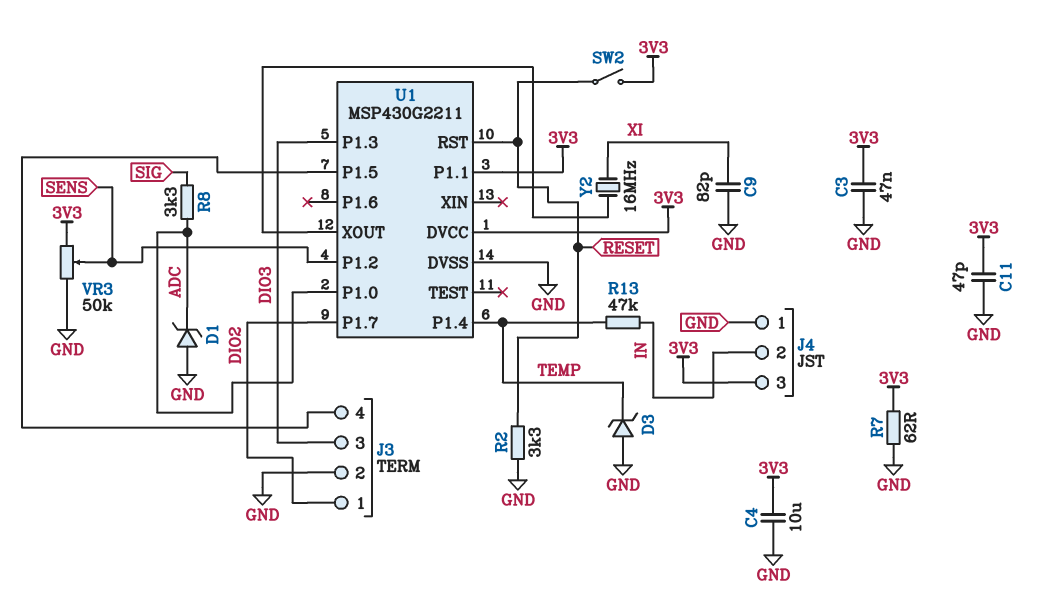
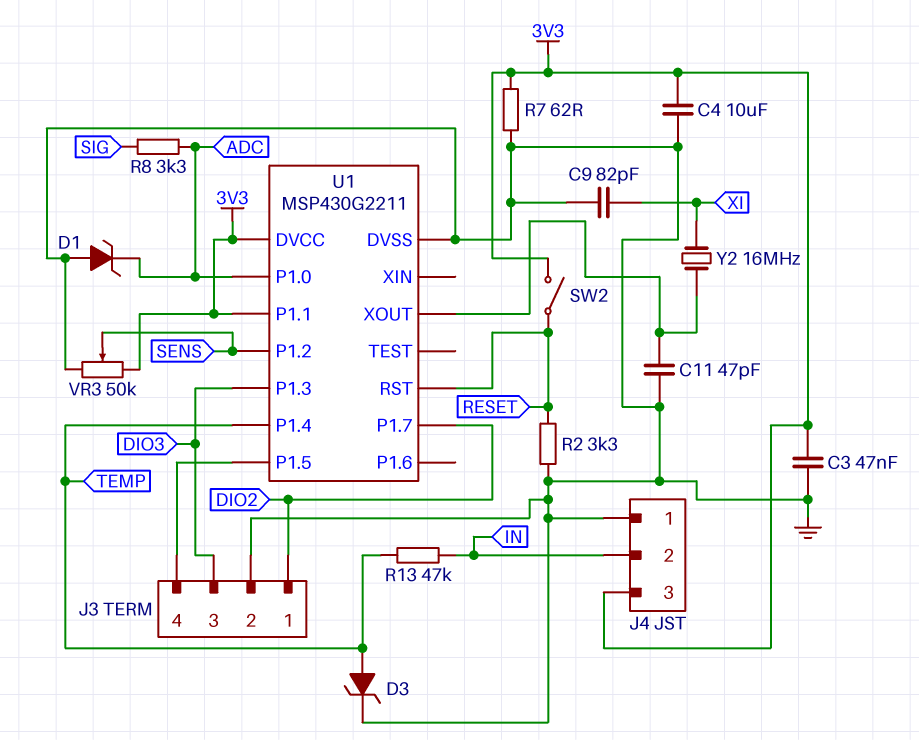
C11: 47pF (3V3, GND) -> 47pF (GND, U1/XOUT)
D3: zener (A GND, K TEMP) -> zener (A TEMP, K GND)

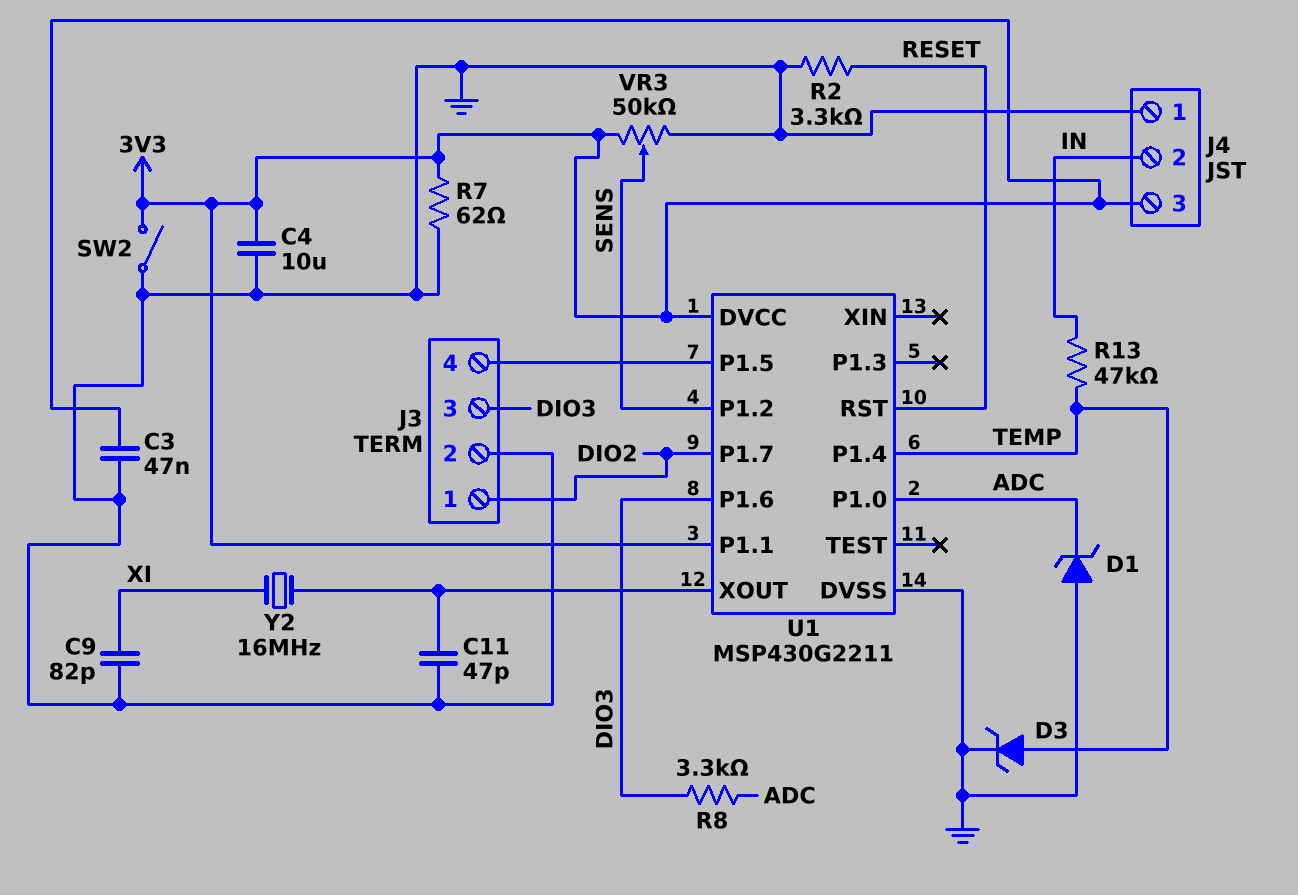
R8: 3.3k (ADC, SIG) -> 3.3k (ADC, DIO3)
SW2: switch (3V3, RESET) -> switch (3V3, GND)
U1 pin P1.3: DIO3 -> none
U1 pin P1.6: none -> DIO3

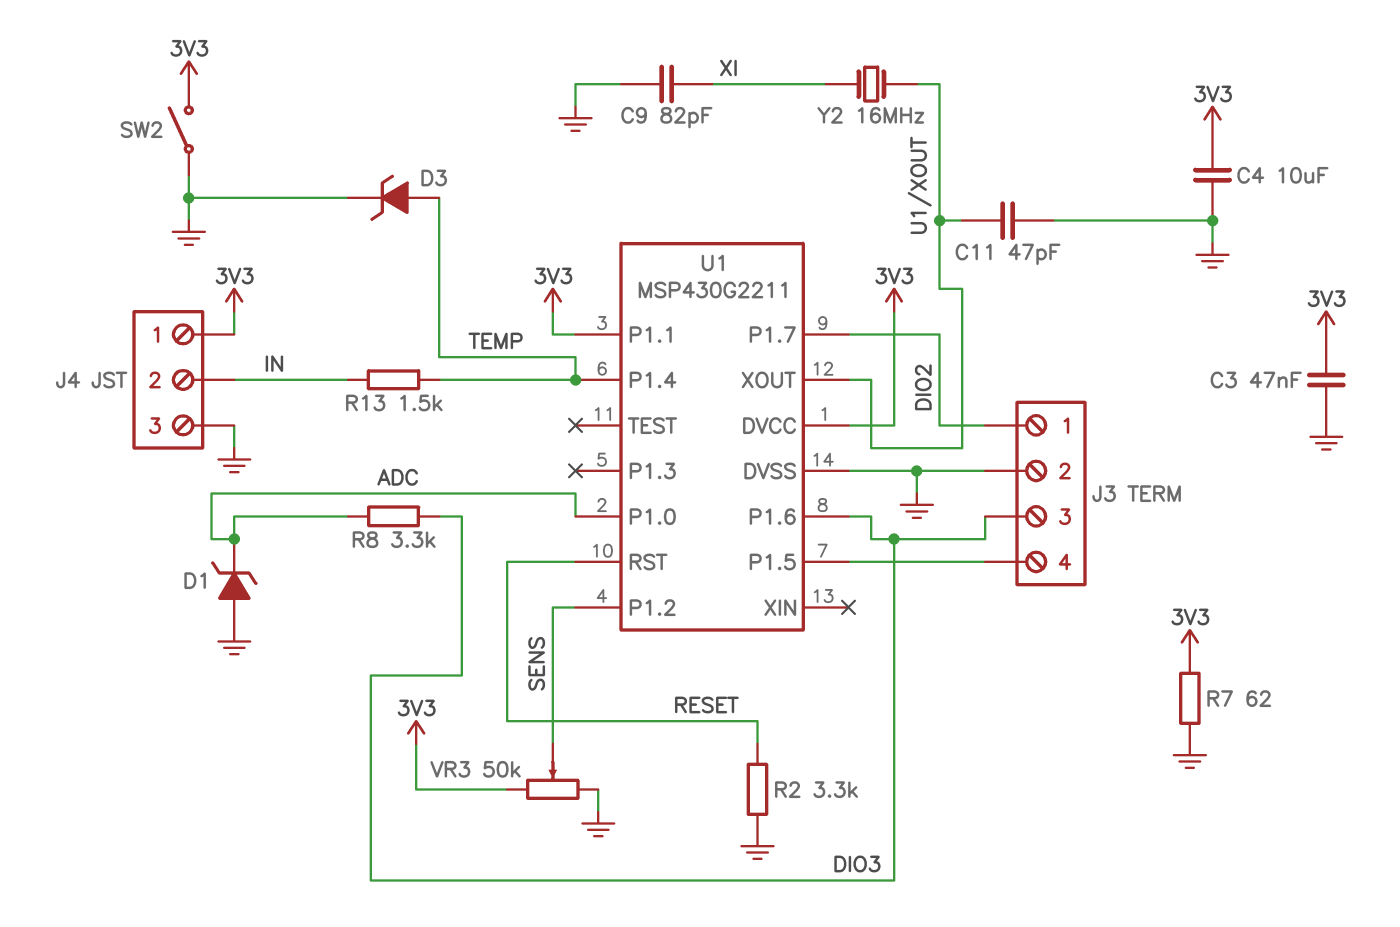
J4 pin 1: GND -> 3V3
J4 pin 3: 3V3 -> GND
R13: 47k (IN, TEMP) -> 1.5k (IN, TEMP)

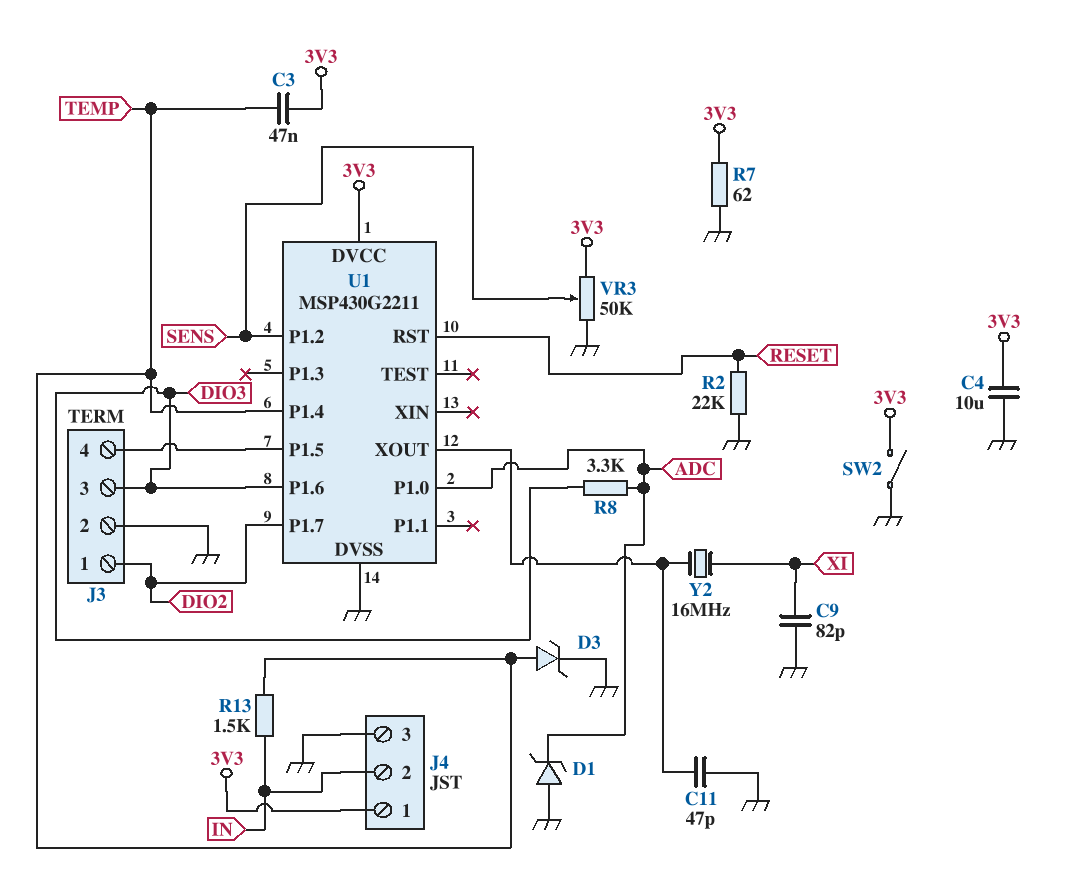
C3: 47nF (3V3, GND) -> 47nF (3V3, TEMP)
R2: 3.3k (GND, RESET) -> 22k (GND, RESET)
U1 pin P1.1: 3V3 -> none

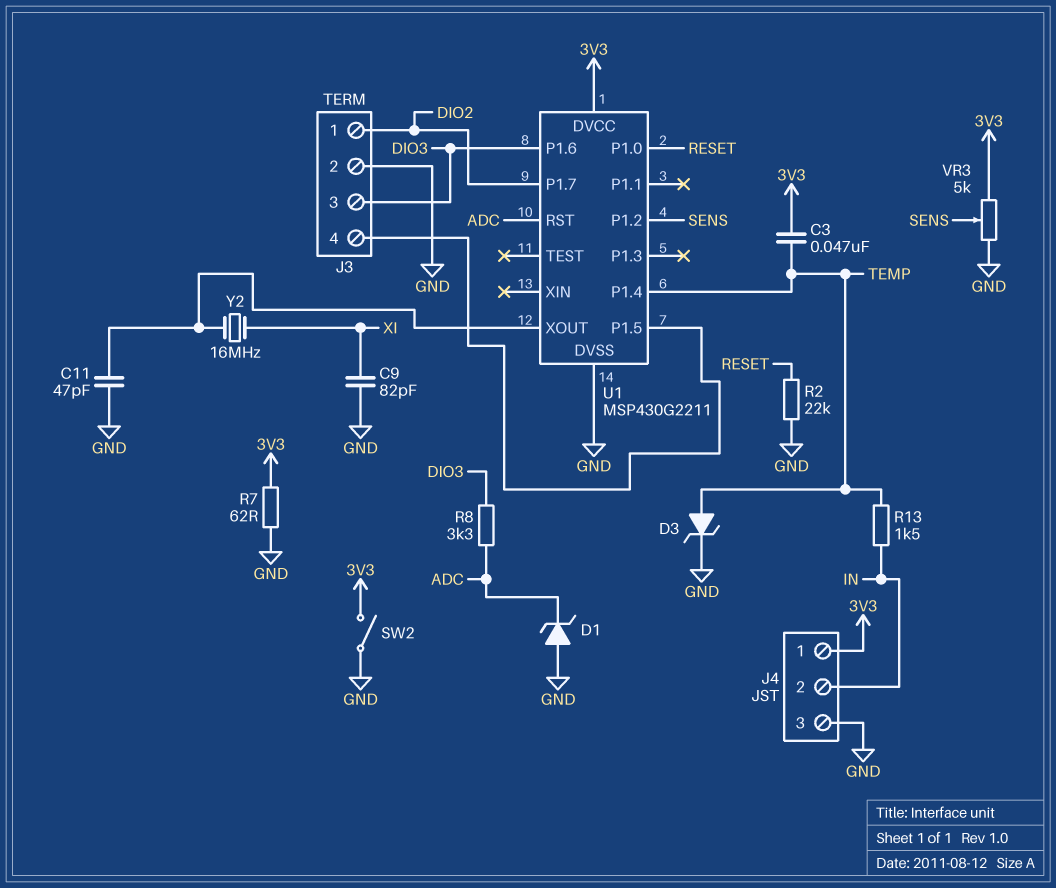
C4: 10uF (3V3, GND) -> none
U1 pin P1.0: ADC -> RESET
U1 pin RST: RESET -> ADC
VR3: 50k (3V3, GND, wiper SENS) -> 5k (3V3, GND, wiper SENS)

